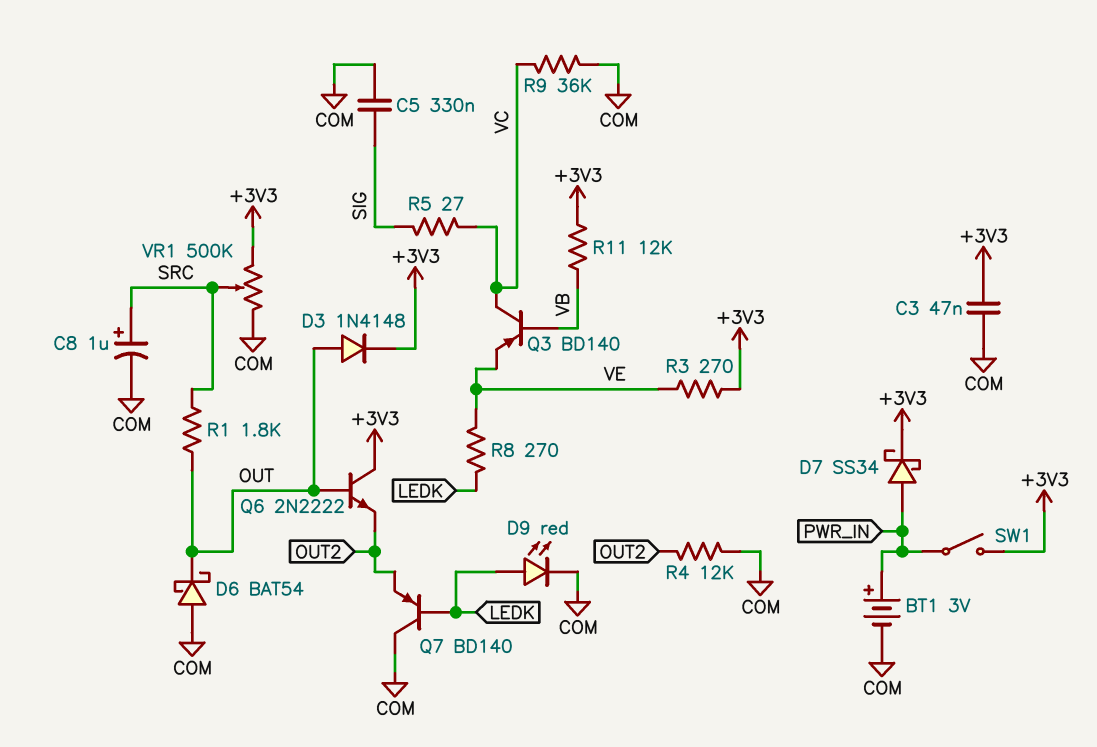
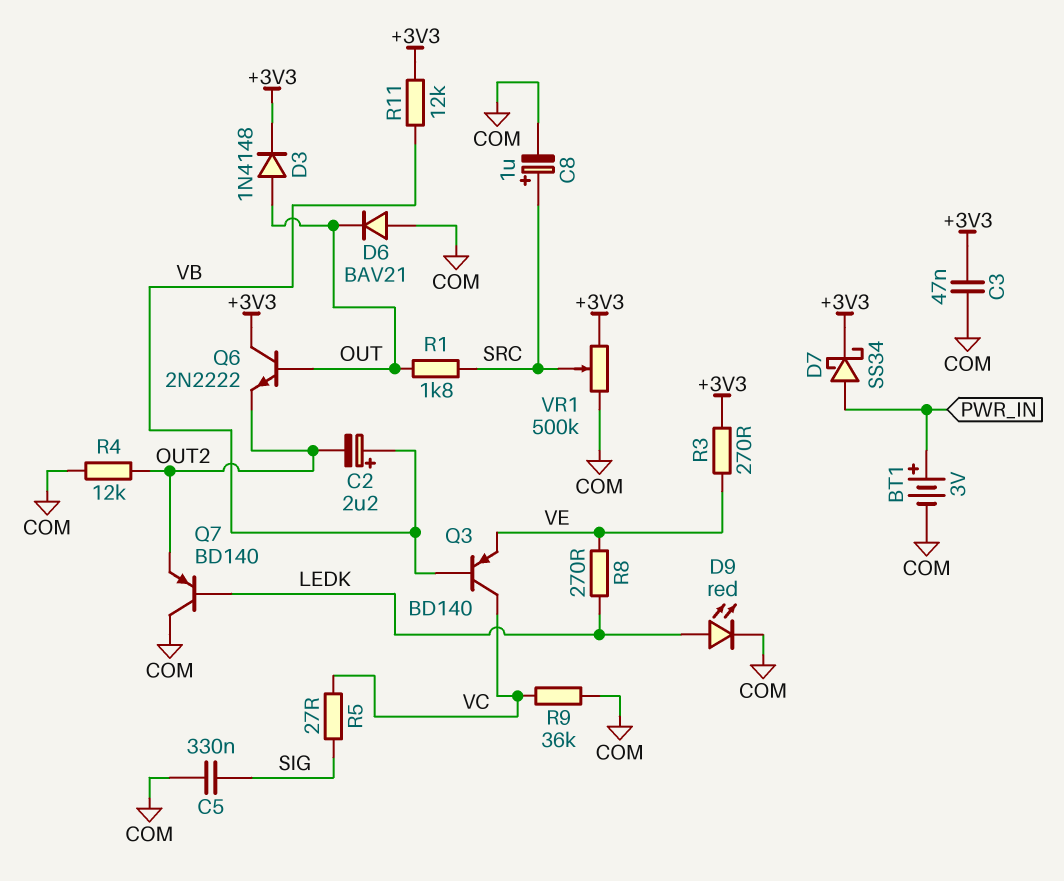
C2: none -> 2.2uF (plus VB, minus OUT2)
D6: schottky BAT54 (A COM, K OUT) -> diode BAV21 (A COM, K OUT)
SW1: switch (+3V3, PWR_IN) -> none

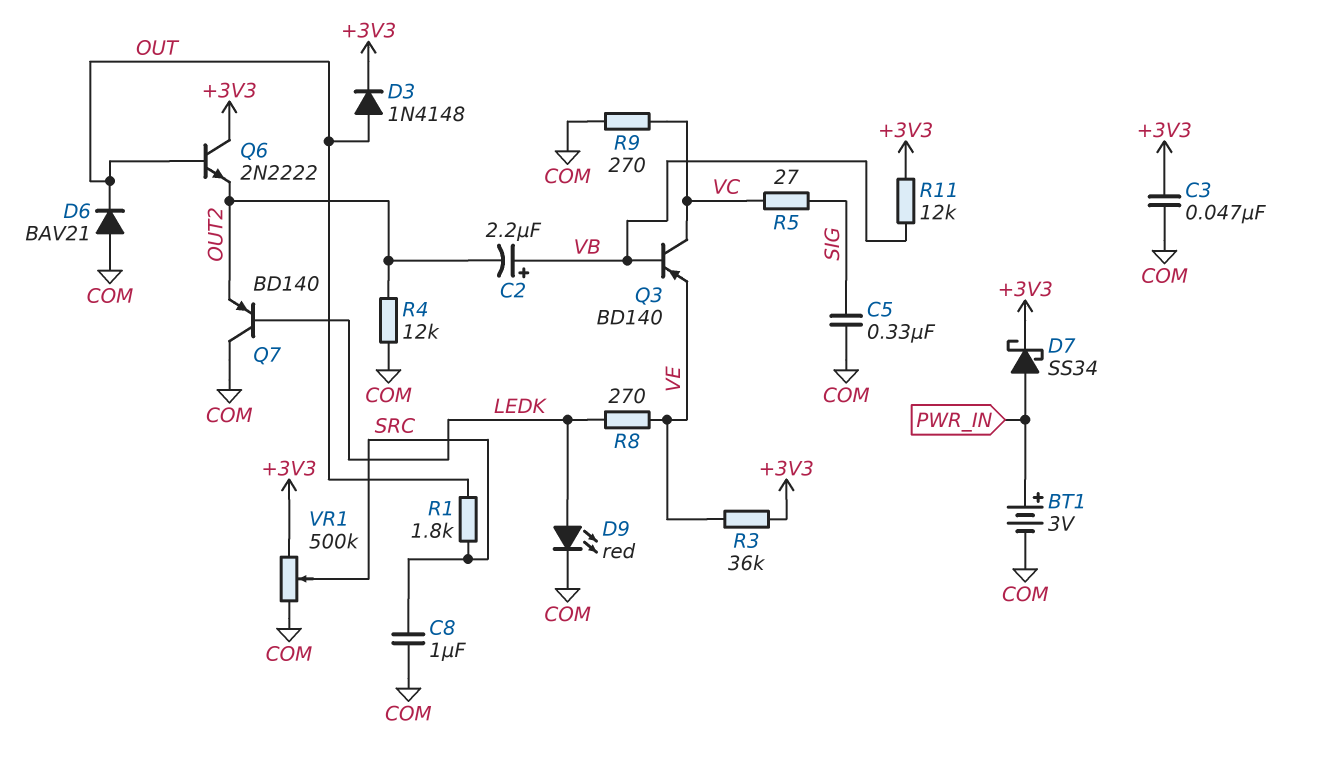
C8: 1uF (plus SRC, minus COM) -> 1uF (COM, SRC)
R3: 270 (+3V3, VE) -> 36k (+3V3, VE)
R9: 36k (COM, VC) -> 270 (COM, VC)

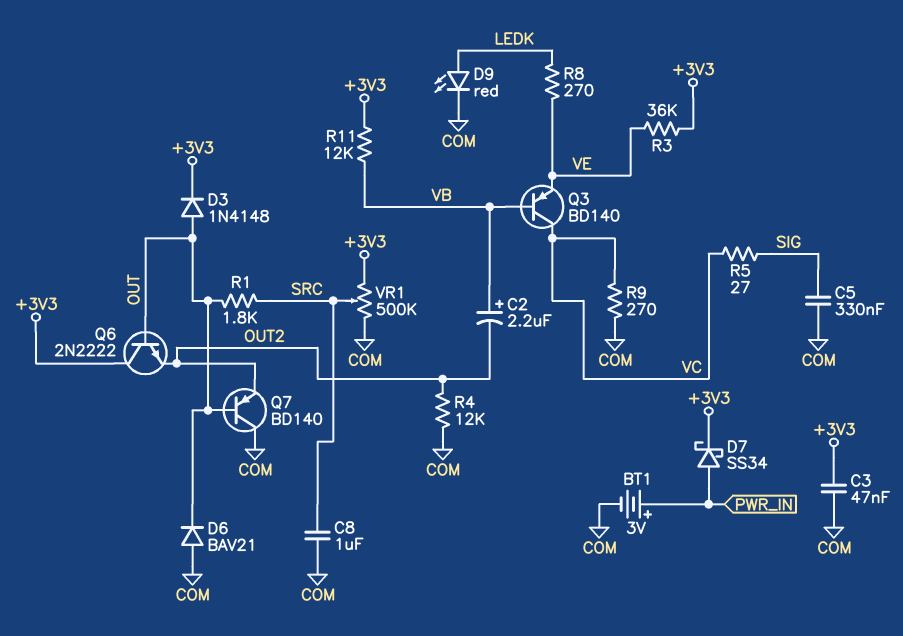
Q7: PNP BD140 (B LEDK, C COM, E OUT2) -> PNP BD140 (B OUT, C COM, E OUT2)

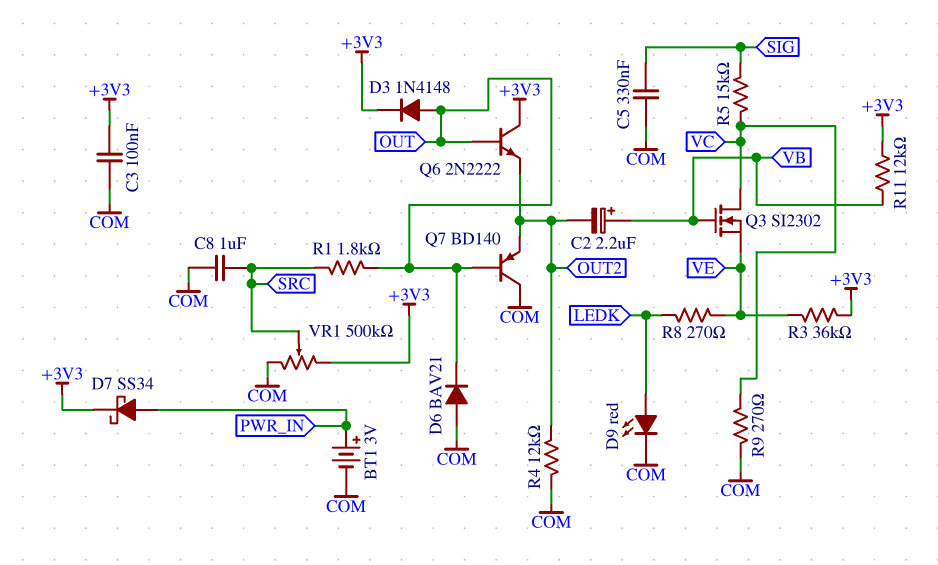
C3: 47nF (+3V3, COM) -> 100nF (+3V3, COM)
Q3: PNP BD140 (B VB, C VC, E VE) -> NMOS SI2302 (G VB, D VC, S VE)
R5: 27 (SIG, VC) -> 15k (SIG, VC)

